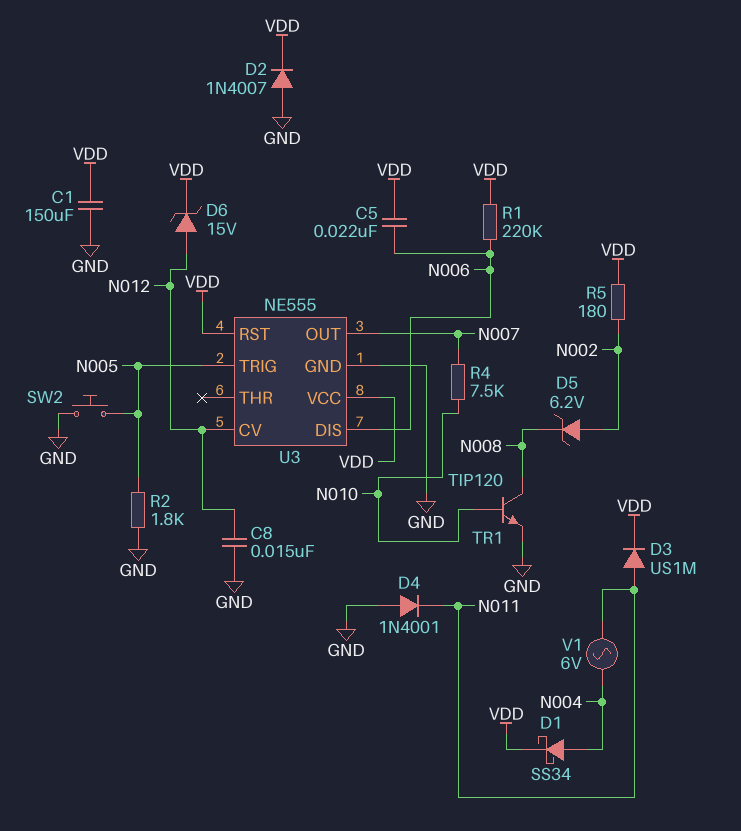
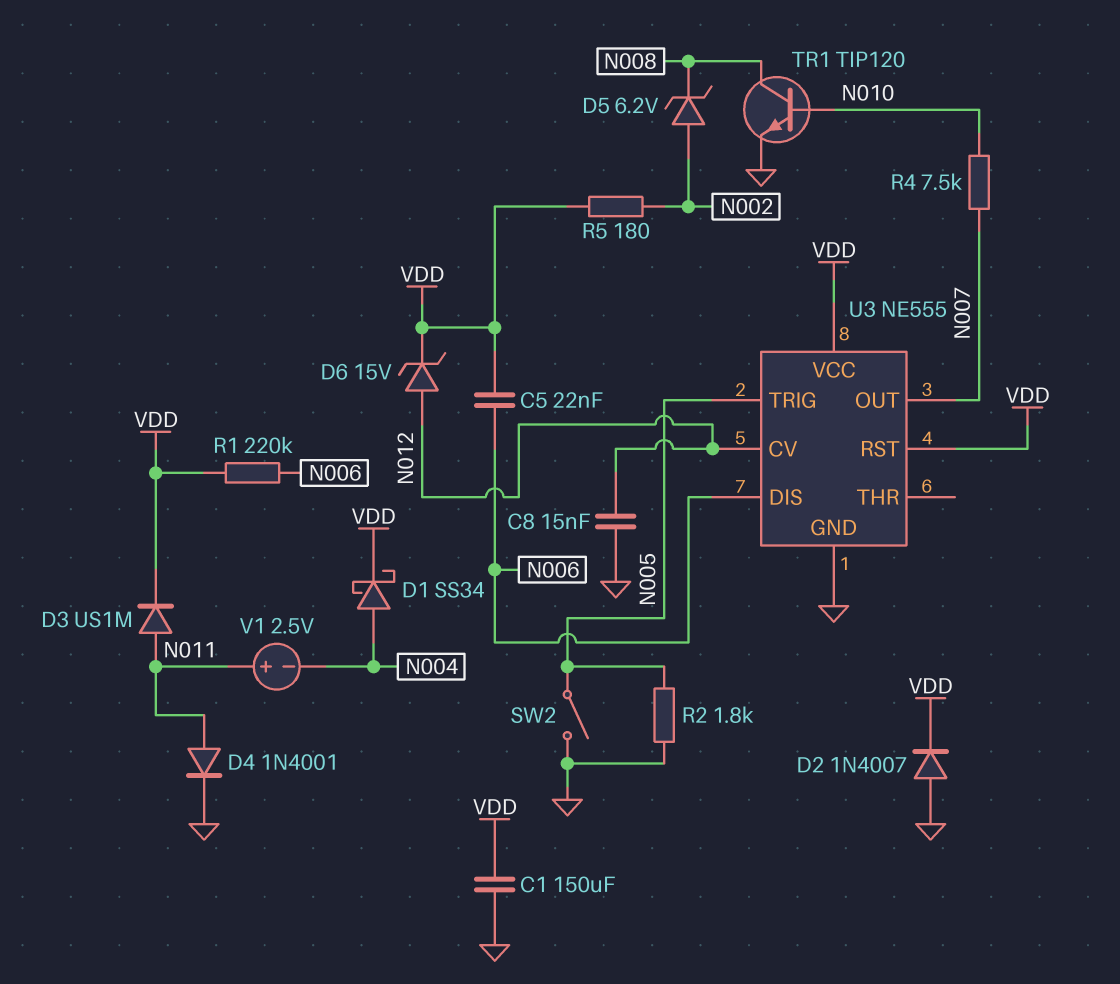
D4: diode 1N4001 (A GND, K N011) -> diode 1N4001 (A N011, K GND)
SW2: button (GND, N005) -> switch (GND, N005)
V1: AC 6V (N004, N011) -> 2.5V (plus N011, minus N004)

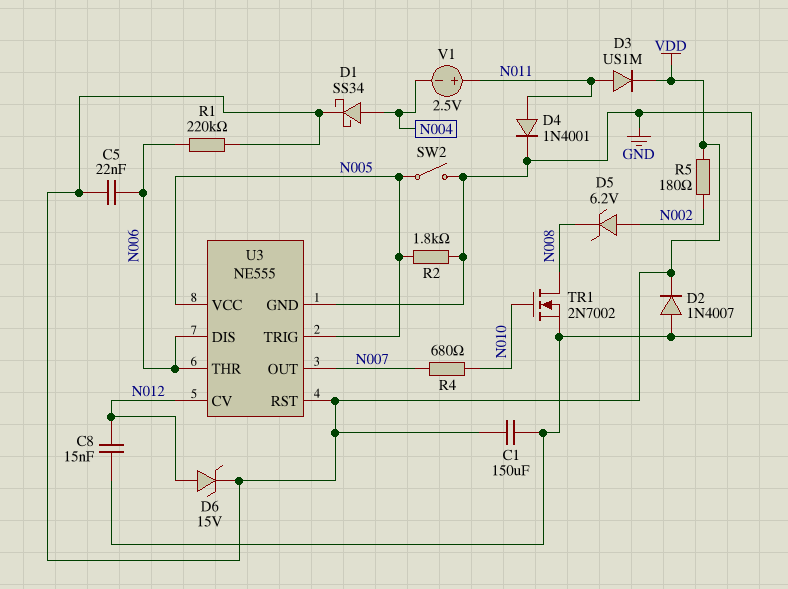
R4: 7.5k (N007, N010) -> 680 (N007, N010)
TR1: NPN TIP120 (B N010, C N008, E GND) -> NMOS 2N7002 (G N010, D N008, S GND)
U3 pin THR: none -> N006
U3 pin VCC: VDD -> N005

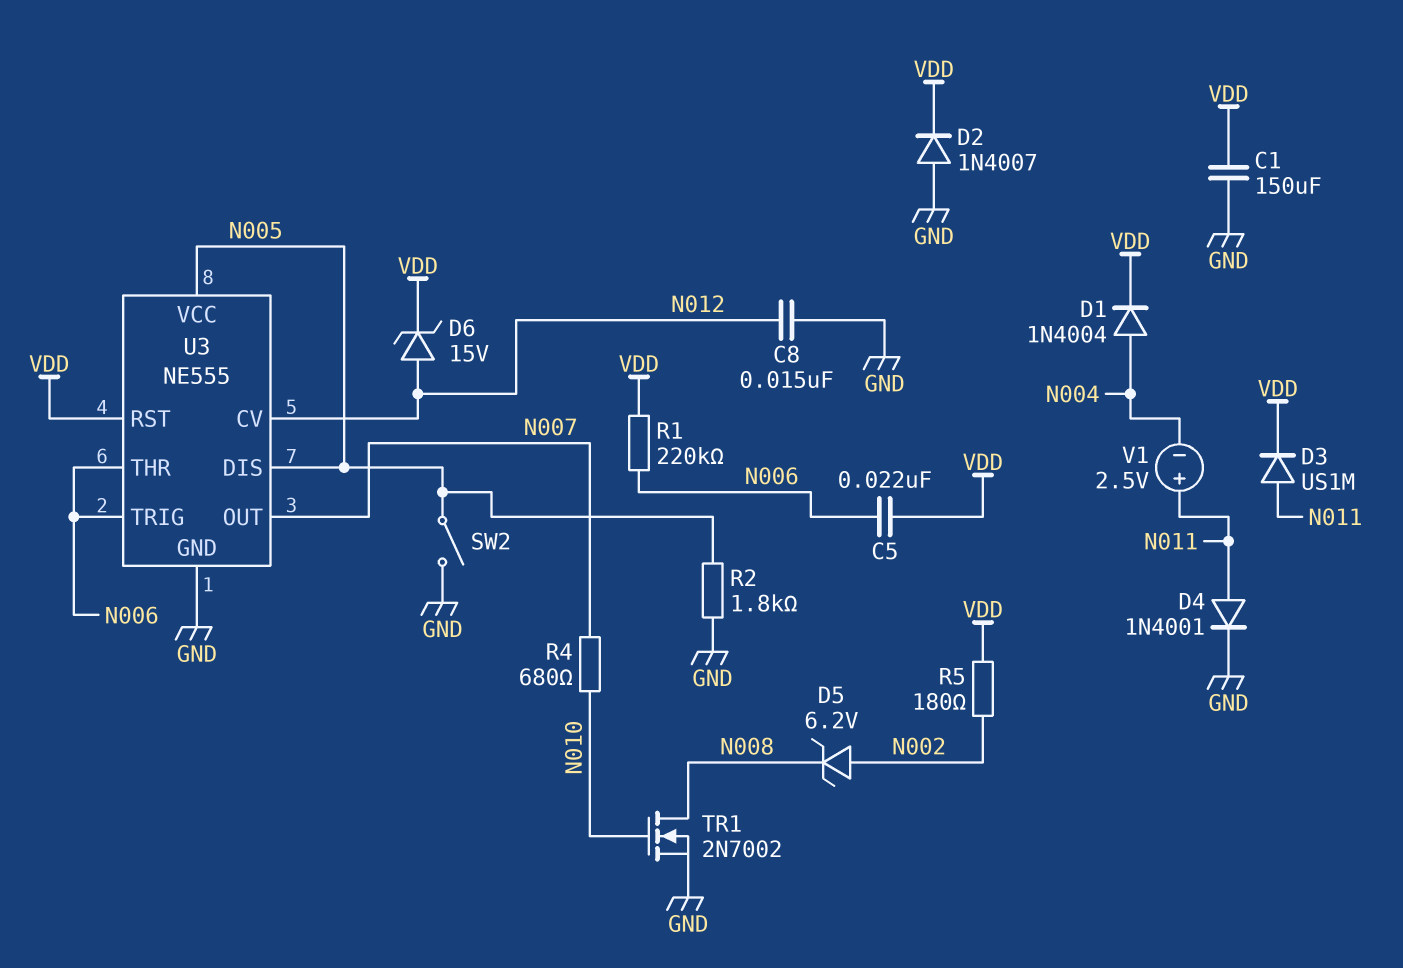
D1: schottky SS34 (A N004, K VDD) -> diode 1N4004 (A N004, K VDD)
U3 pin DIS: N006 -> N005
U3 pin TRIG: N005 -> N006

